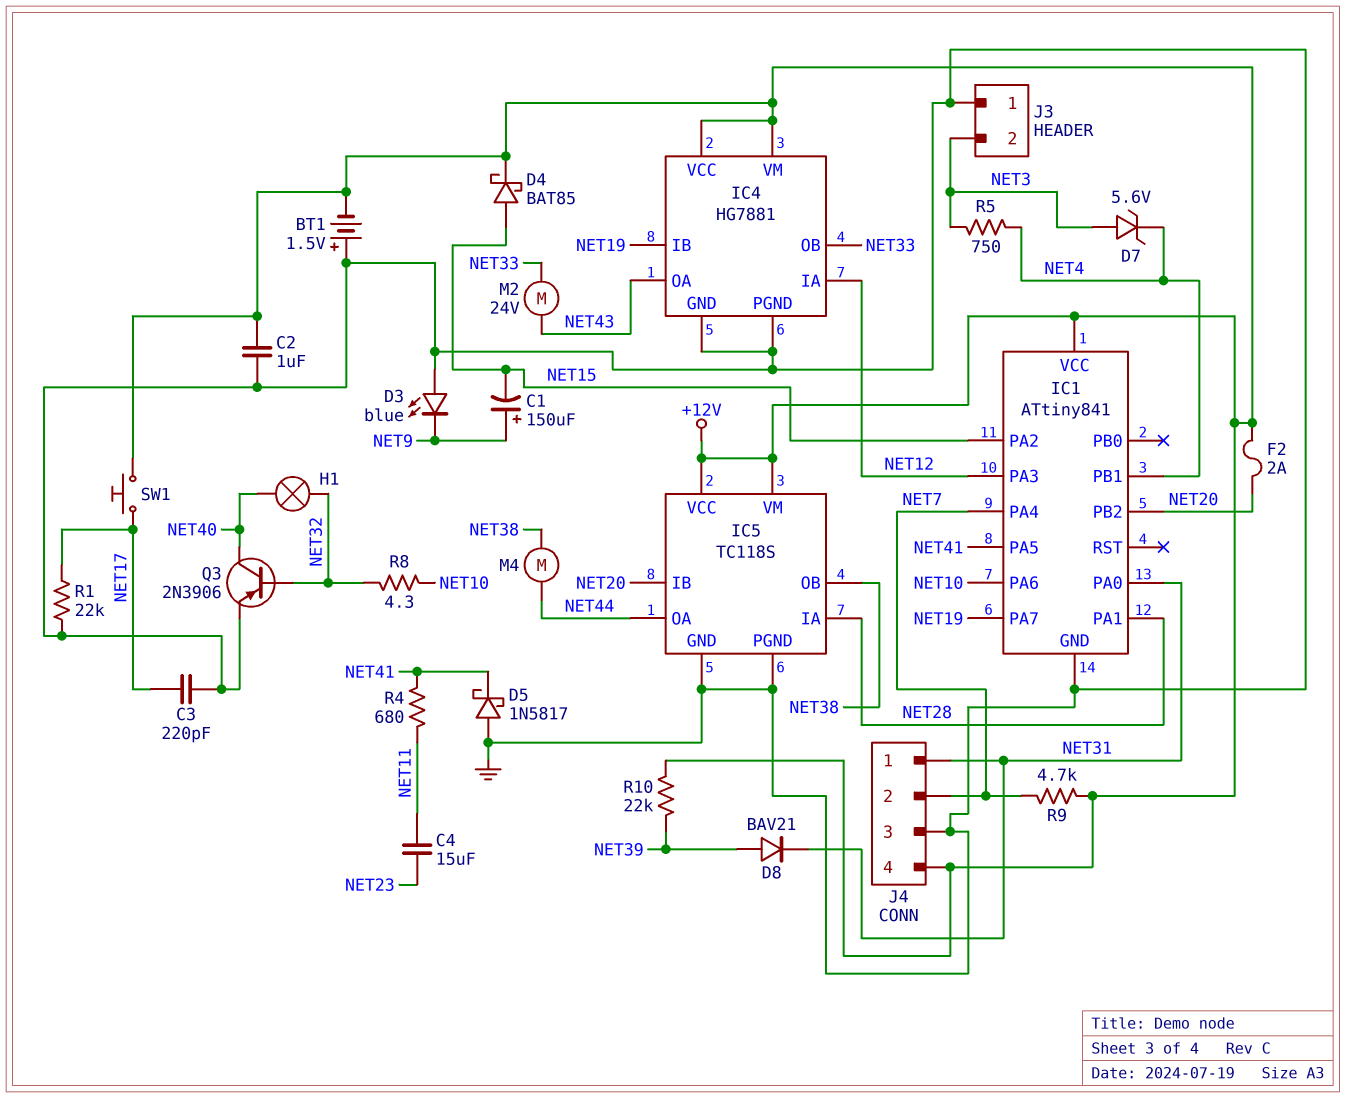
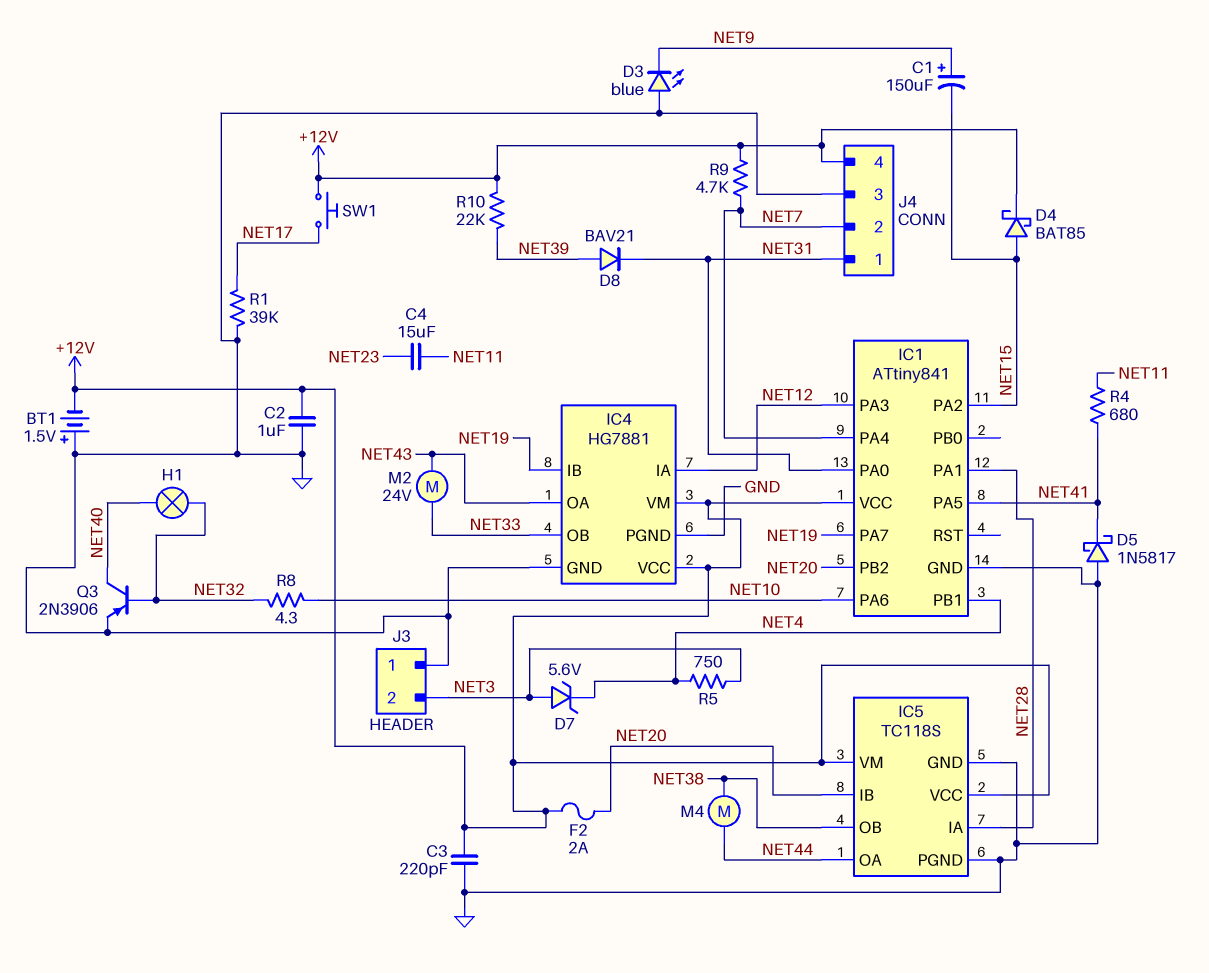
C3: 220pF (GND, NET17) -> 220pF (+12V, GND)
R1: 22k (GND, NET17) -> 39k (GND, NET17)

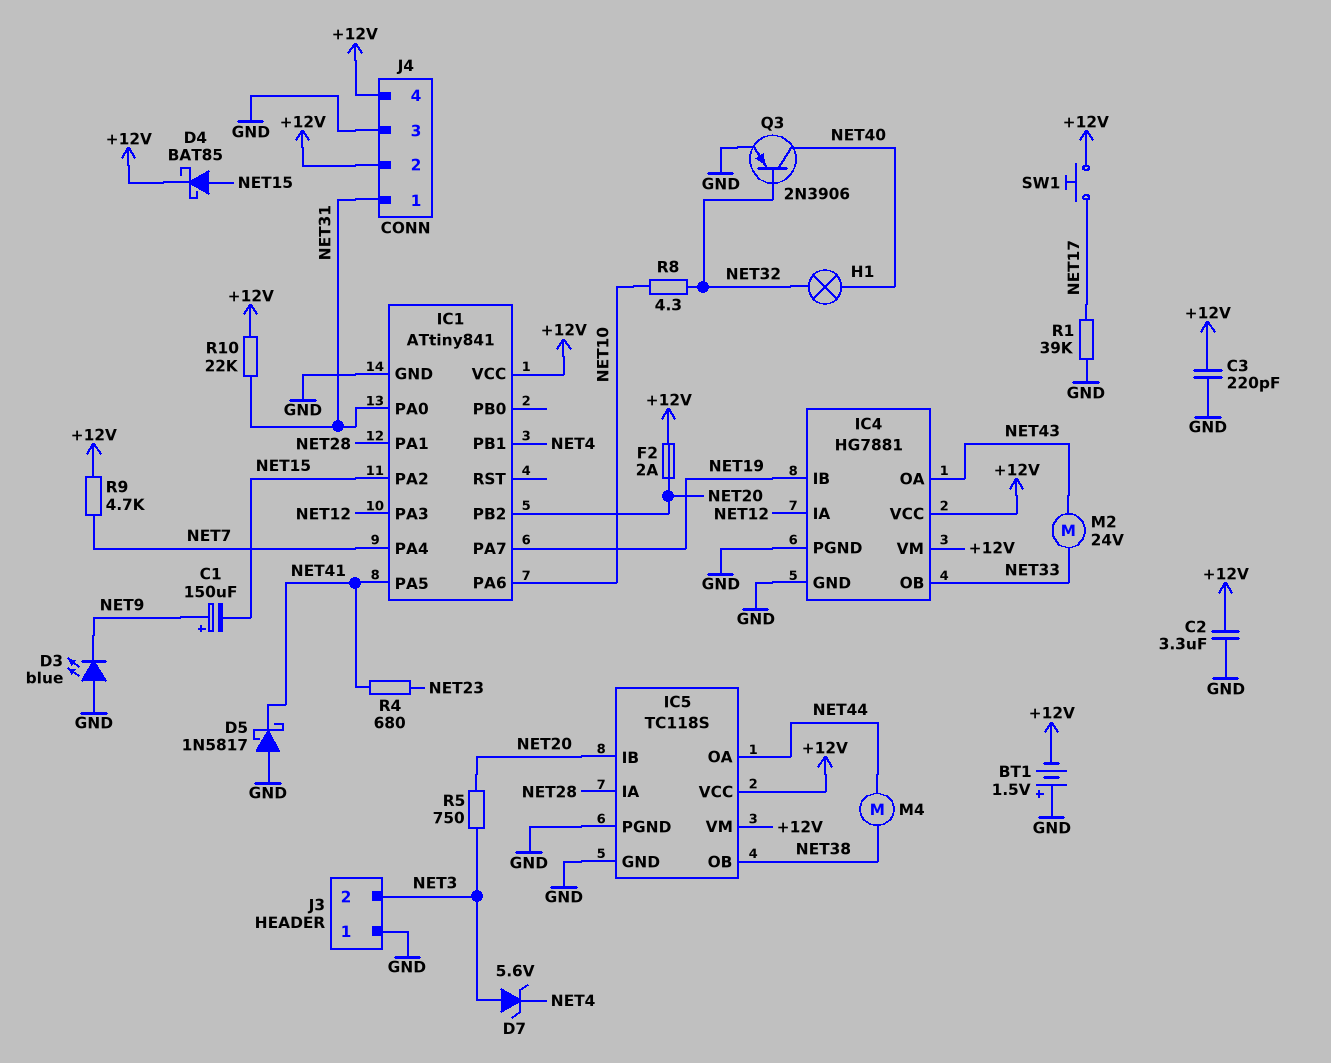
C2: 1uF (+12V, GND) -> 3.3uF (+12V, GND)
C4: 15uF (NET11, NET23) -> none
D8: diode BAV21 (A NET39, K NET31) -> none
J4 pin 2: NET7 -> +12V
R4: 680 (NET11, NET41) -> 680 (NET23, NET41)
R5: 750 (NET3, NET4) -> 750 (NET3, NET20)
R10: 22k (+12V, NET39) -> 22k (+12V, NET31)

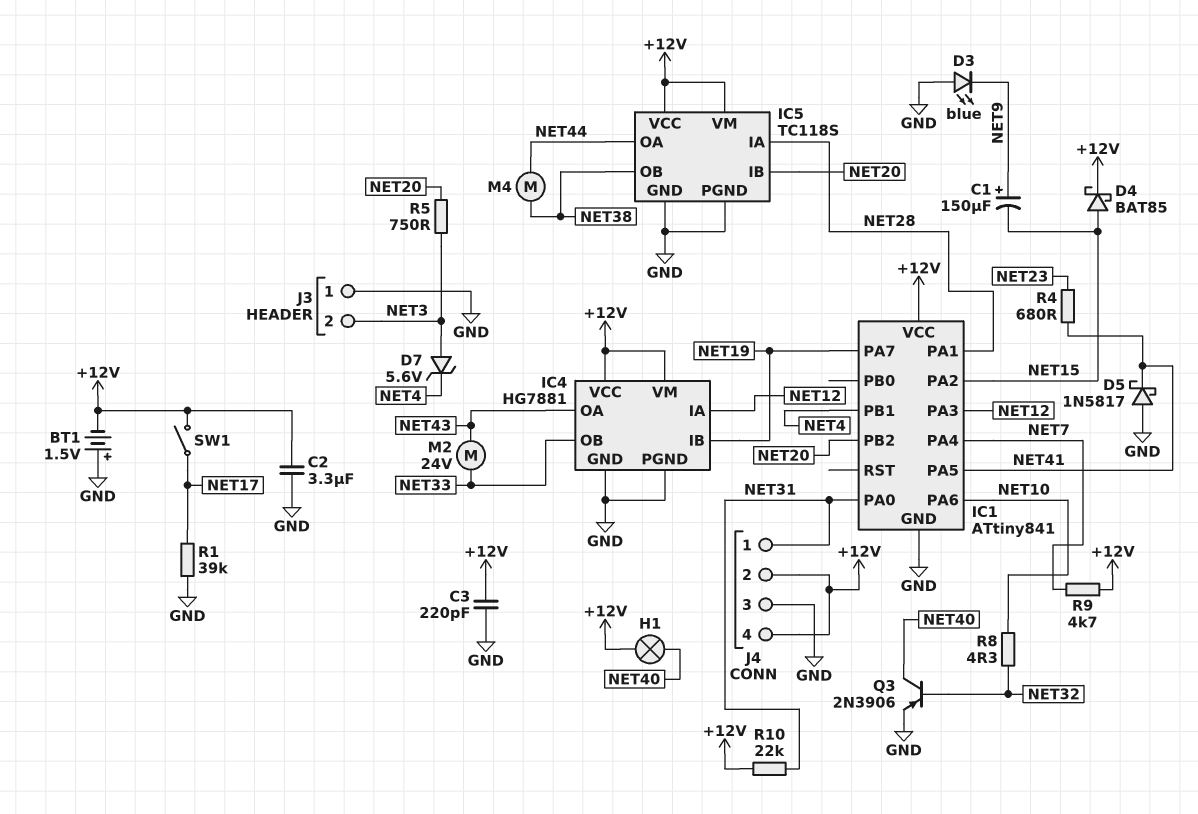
F2: 2A (+12V, NET20) -> none
H1: lamp (NET32, NET40) -> lamp (+12V, NET40)
SW1: button (+12V, NET17) -> switch (+12V, NET17)

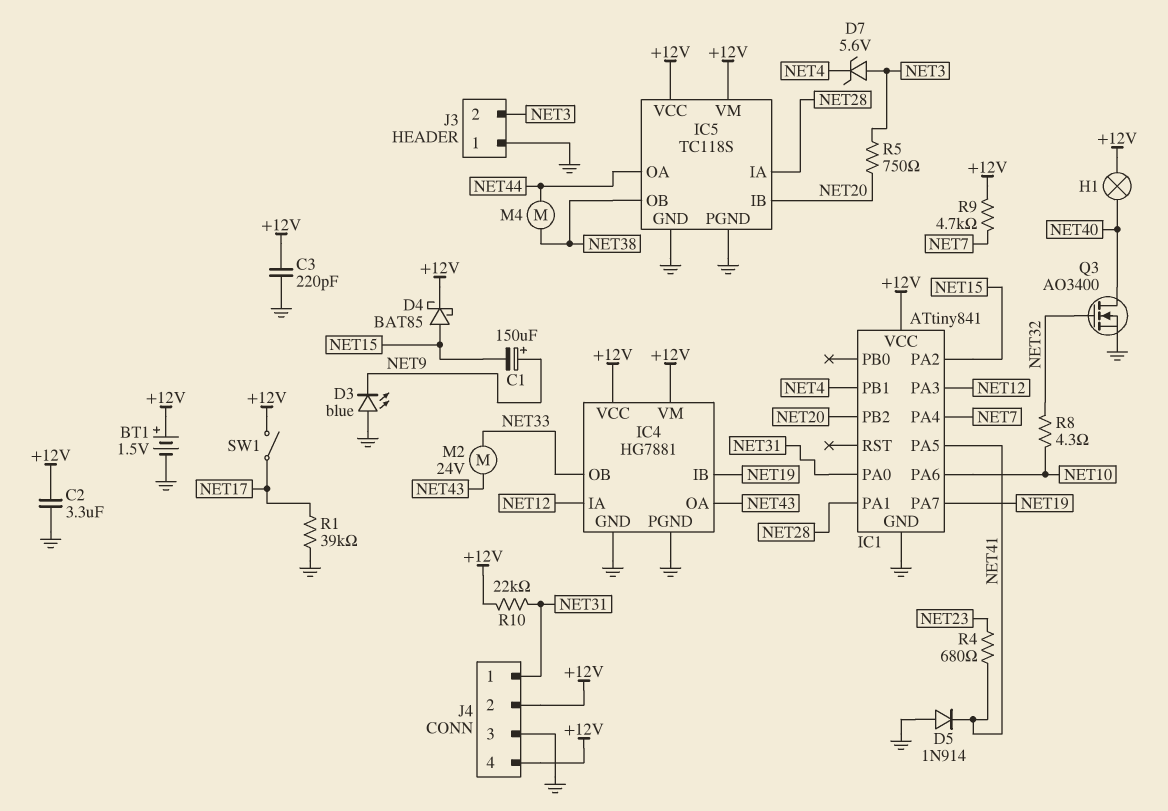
BT1: 1.5V (plus GND, minus +12V) -> 1.5V (plus +12V, minus GND)
D5: schottky 1N5817 (A GND, K NET41) -> diode 1N914 (A GND, K NET41)
Q3: PNP 2N3906 (B NET32, C NET40, E GND) -> NMOS AO3400 (G NET32, D NET40, S GND)

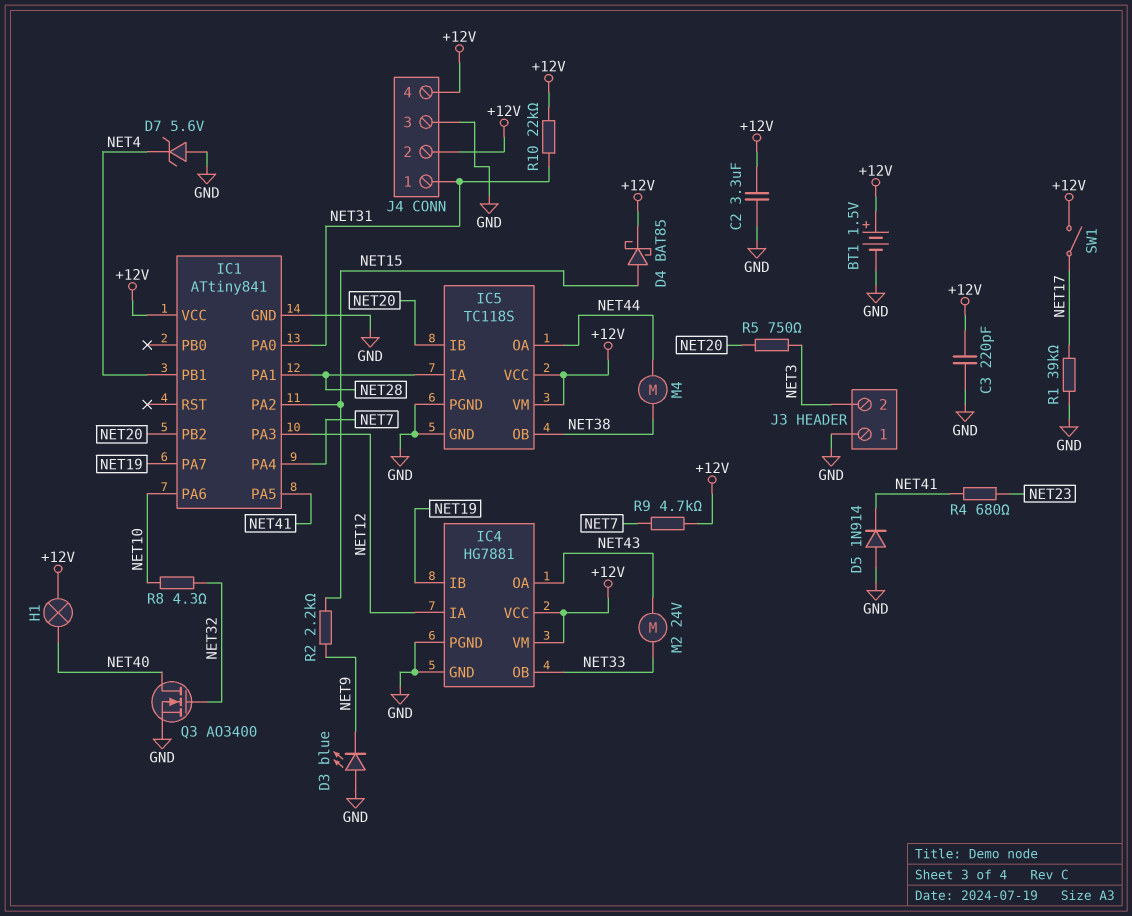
C1: 150uF (plus NET9, minus NET15) -> none
D7: zener 5.6V (A NET3, K NET4) -> zener 5.6V (A GND, K NET4)
R2: none -> 2.2k (NET9, NET15)

